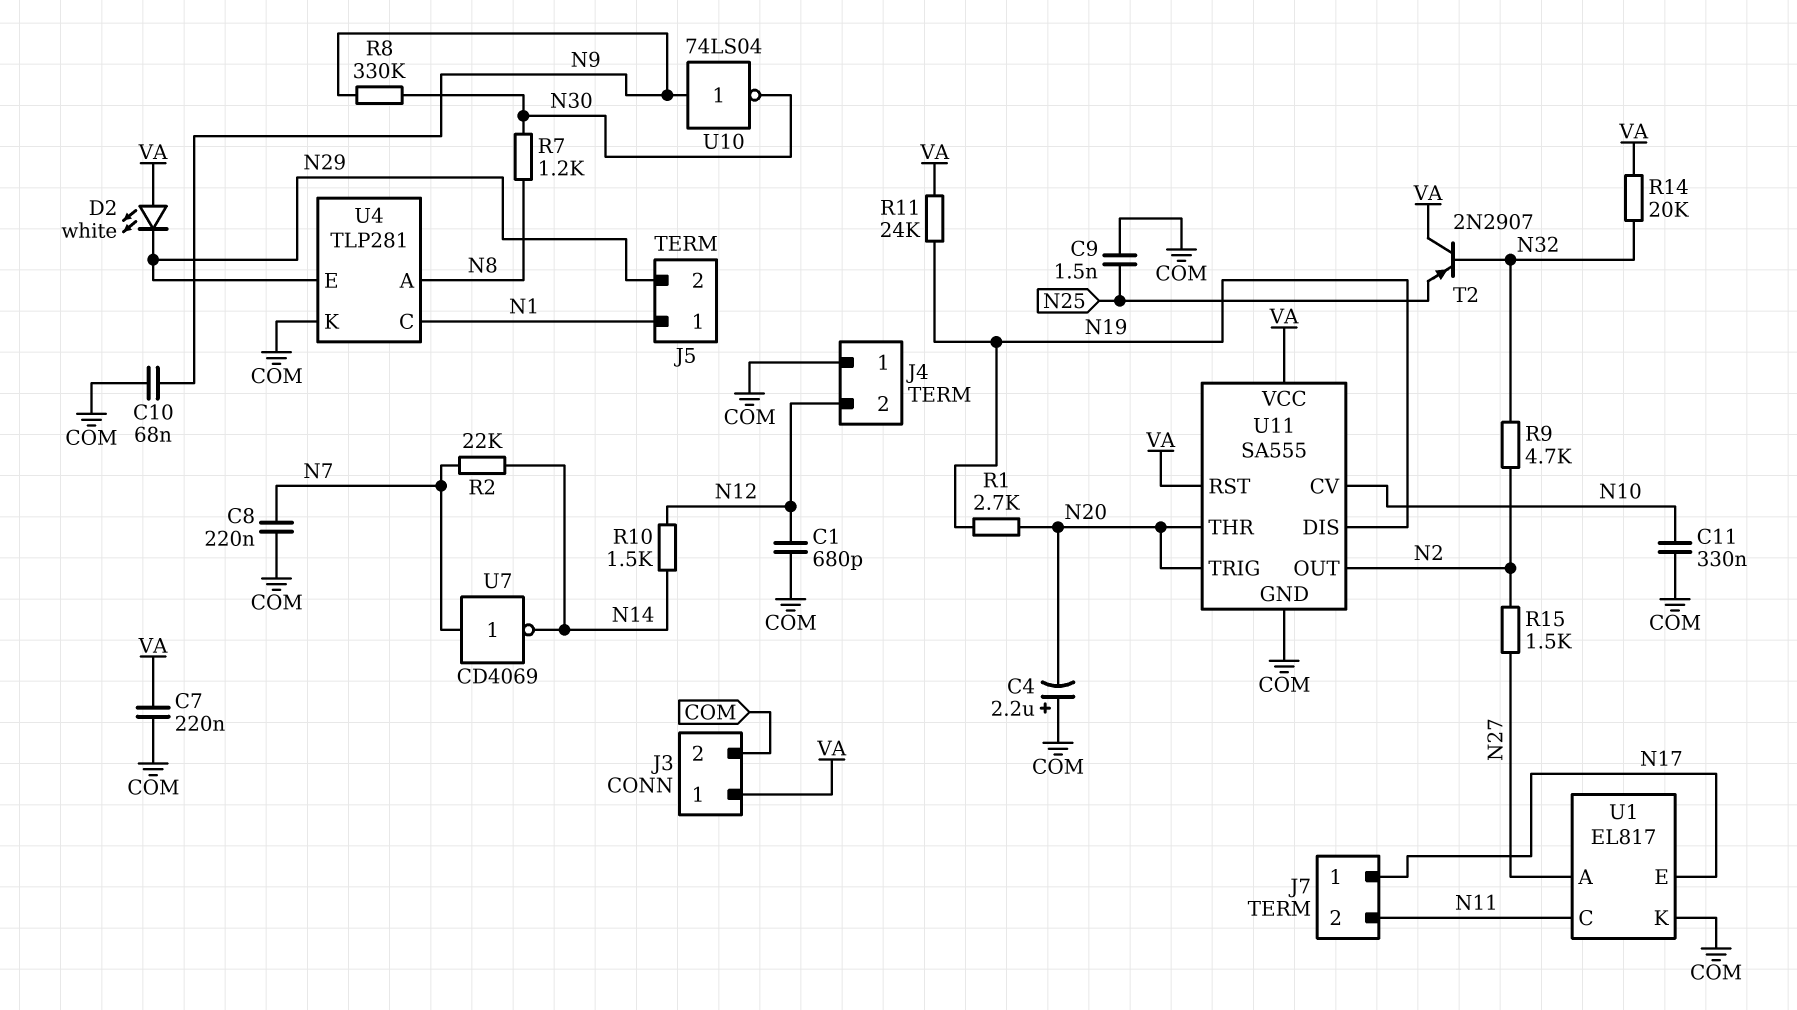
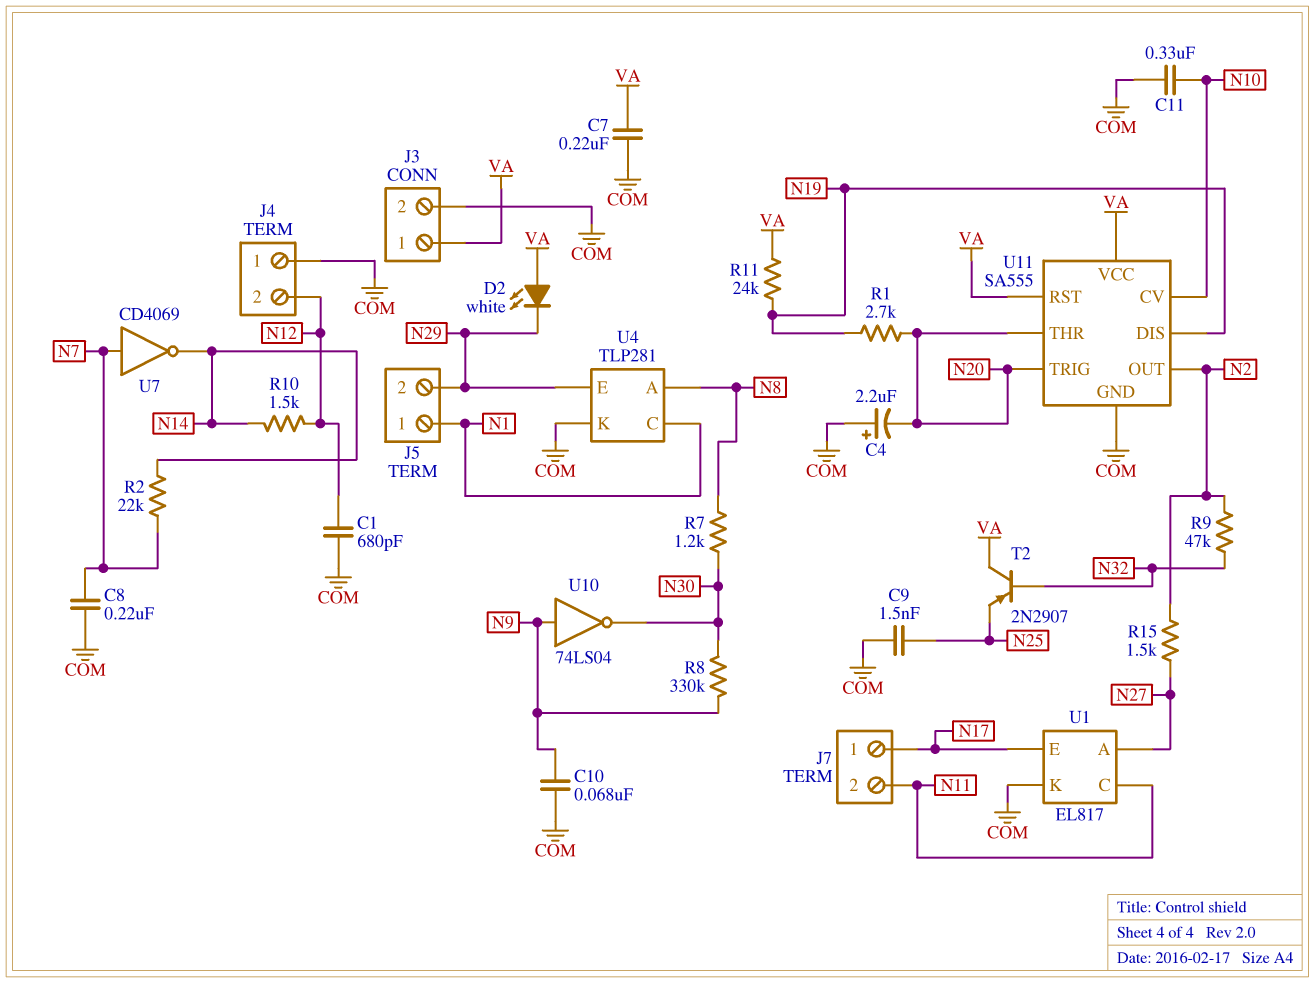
R9: 4.7k (N2, N32) -> 47k (N2, N32)
R14: 20k (N32, VA) -> none

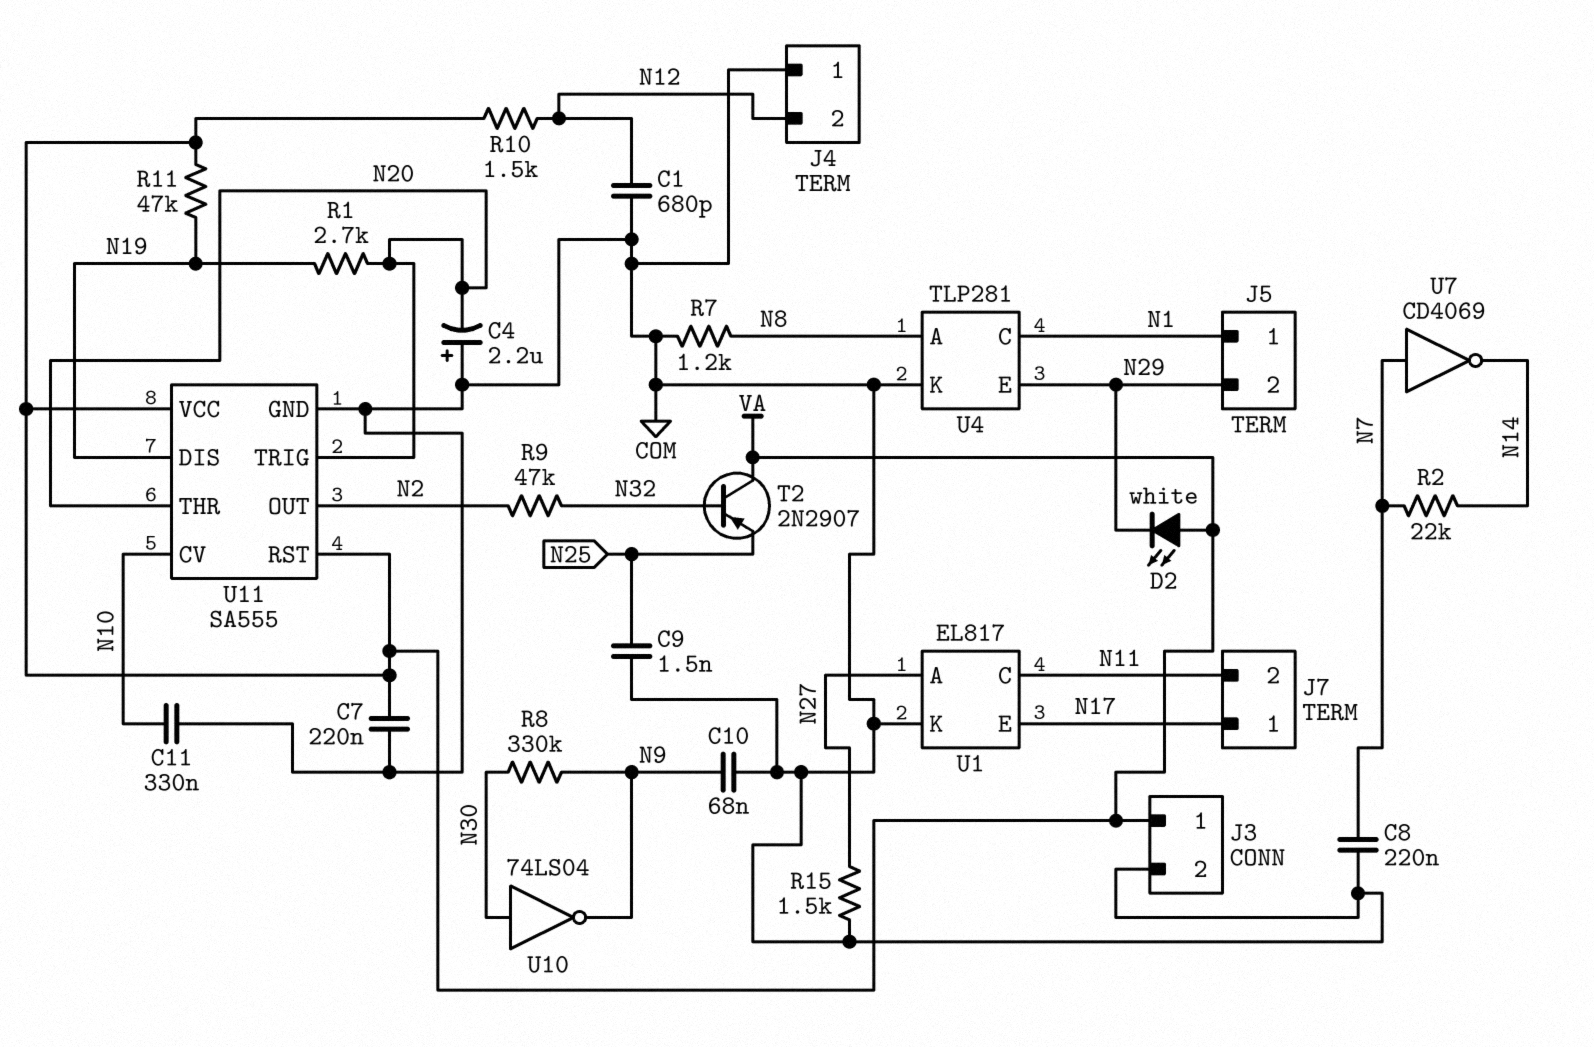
R7: 1.2k (N8, N30) -> 1.2k (COM, N8)
R10: 1.5k (N12, N14) -> 1.5k (N12, VA)
R11: 24k (N19, VA) -> 47k (N19, VA)
R15: 1.5k (N2, N27) -> 1.5k (COM, N27)
U10: NOT 74LS04 (in N9, out N30) -> NOT 74LS04 (in N30, out N9)

